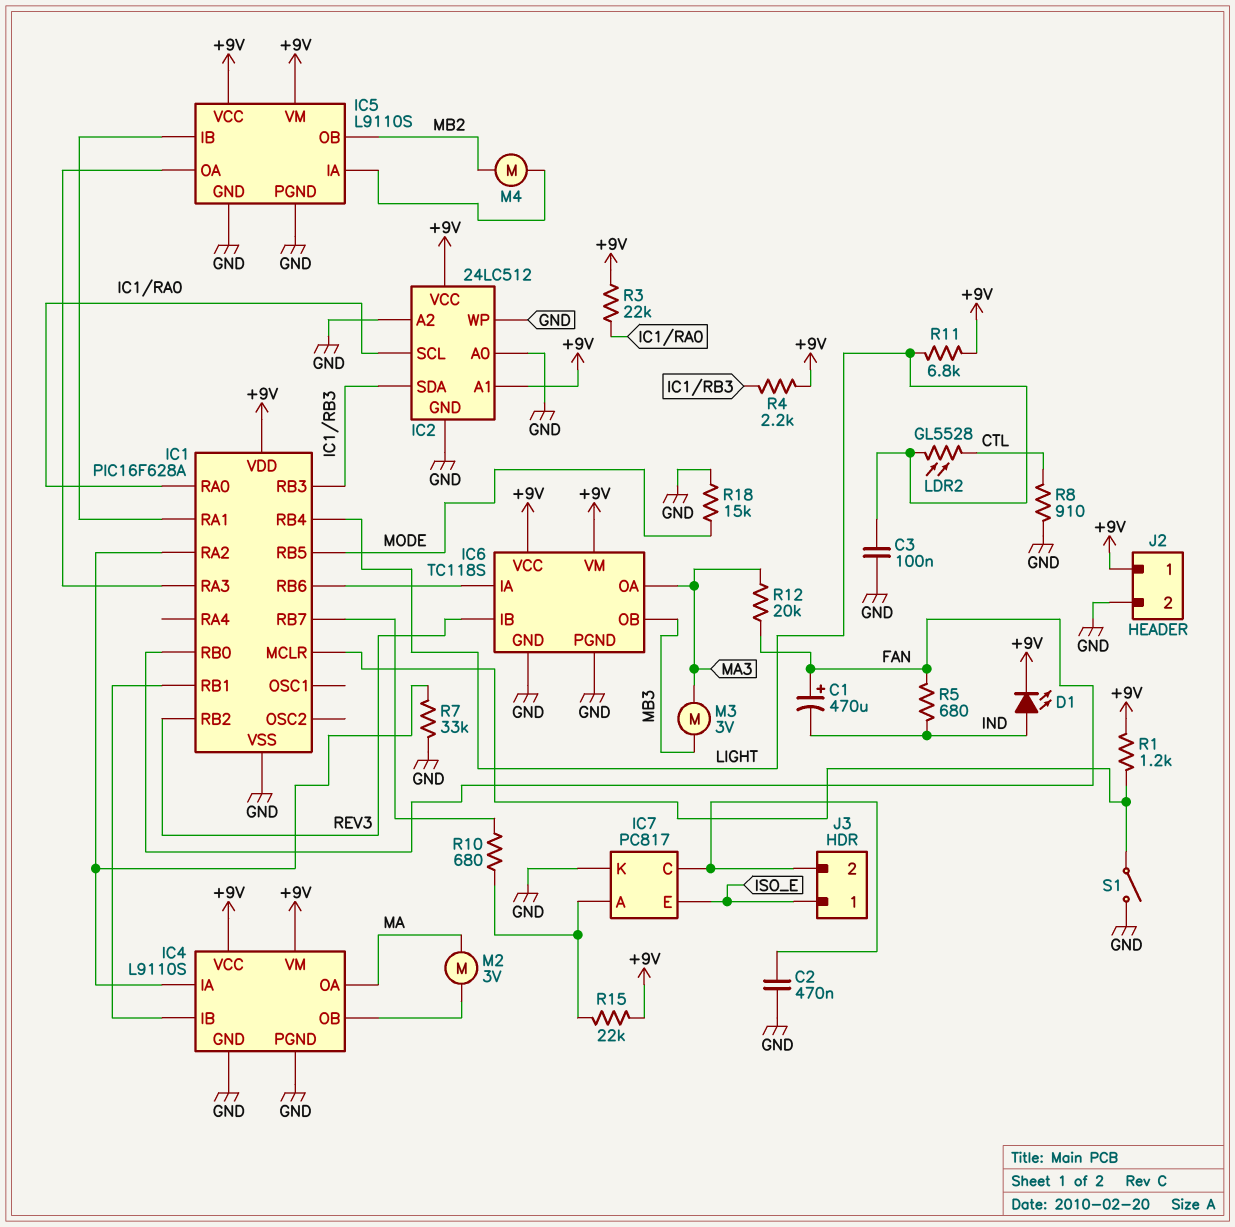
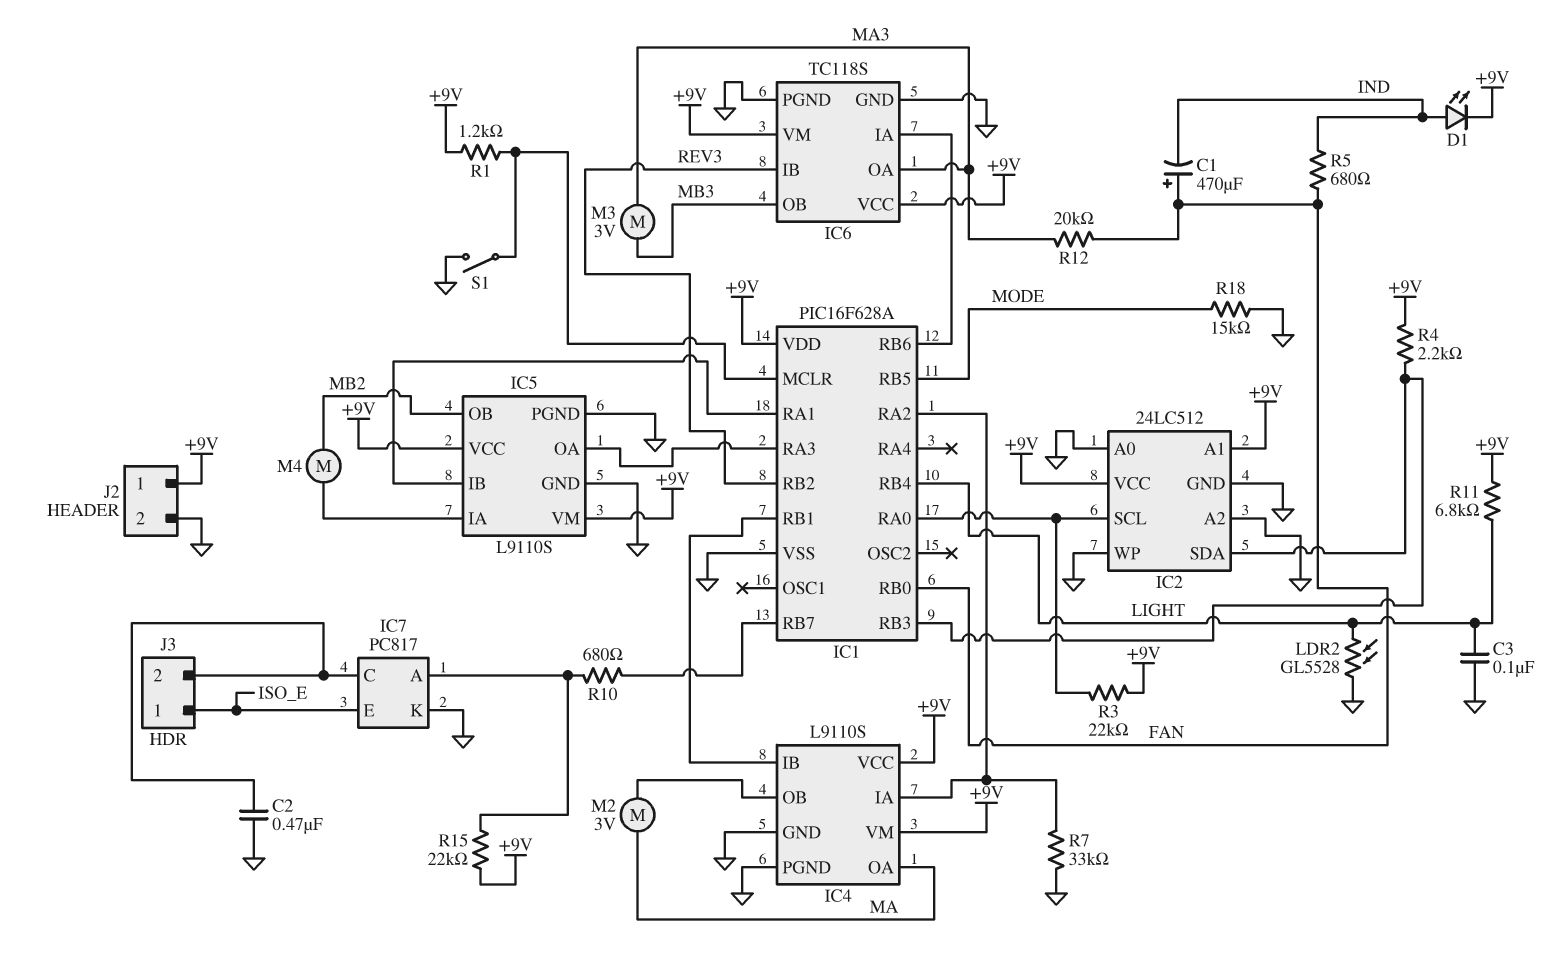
LDR2: GL5528 (CTL, LIGHT) -> GL5528 (GND, LIGHT)
R8: 910 (CTL, GND) -> none

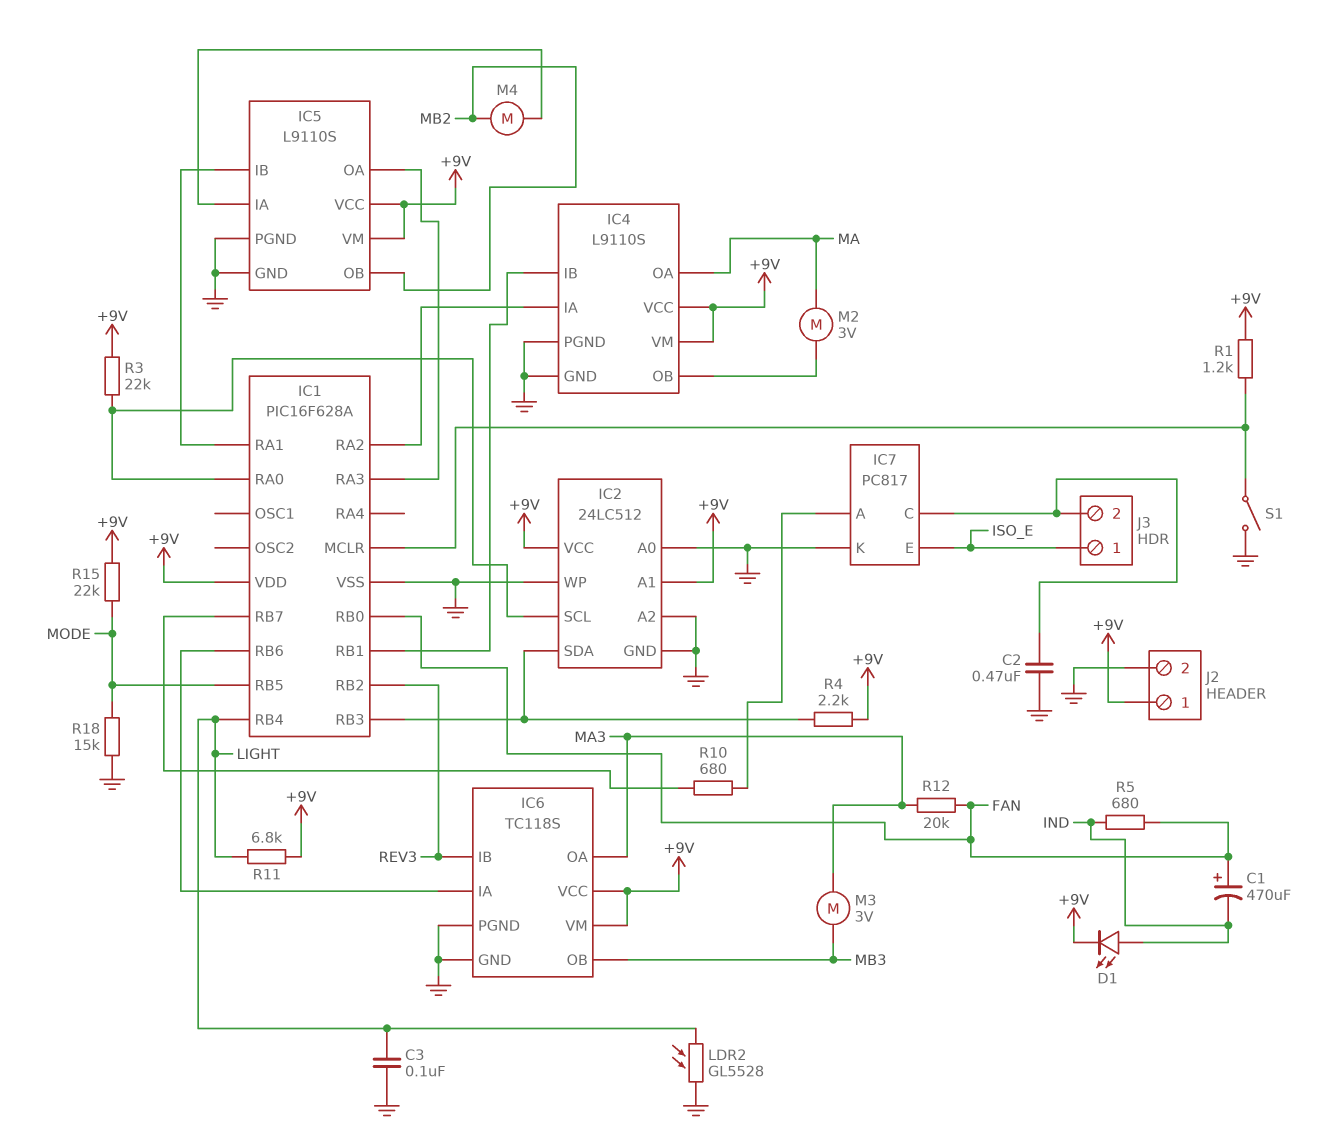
R7: 33k (GND, IC1/RA2) -> none
R15: 22k (+9V, IC7/A) -> 22k (+9V, MODE)

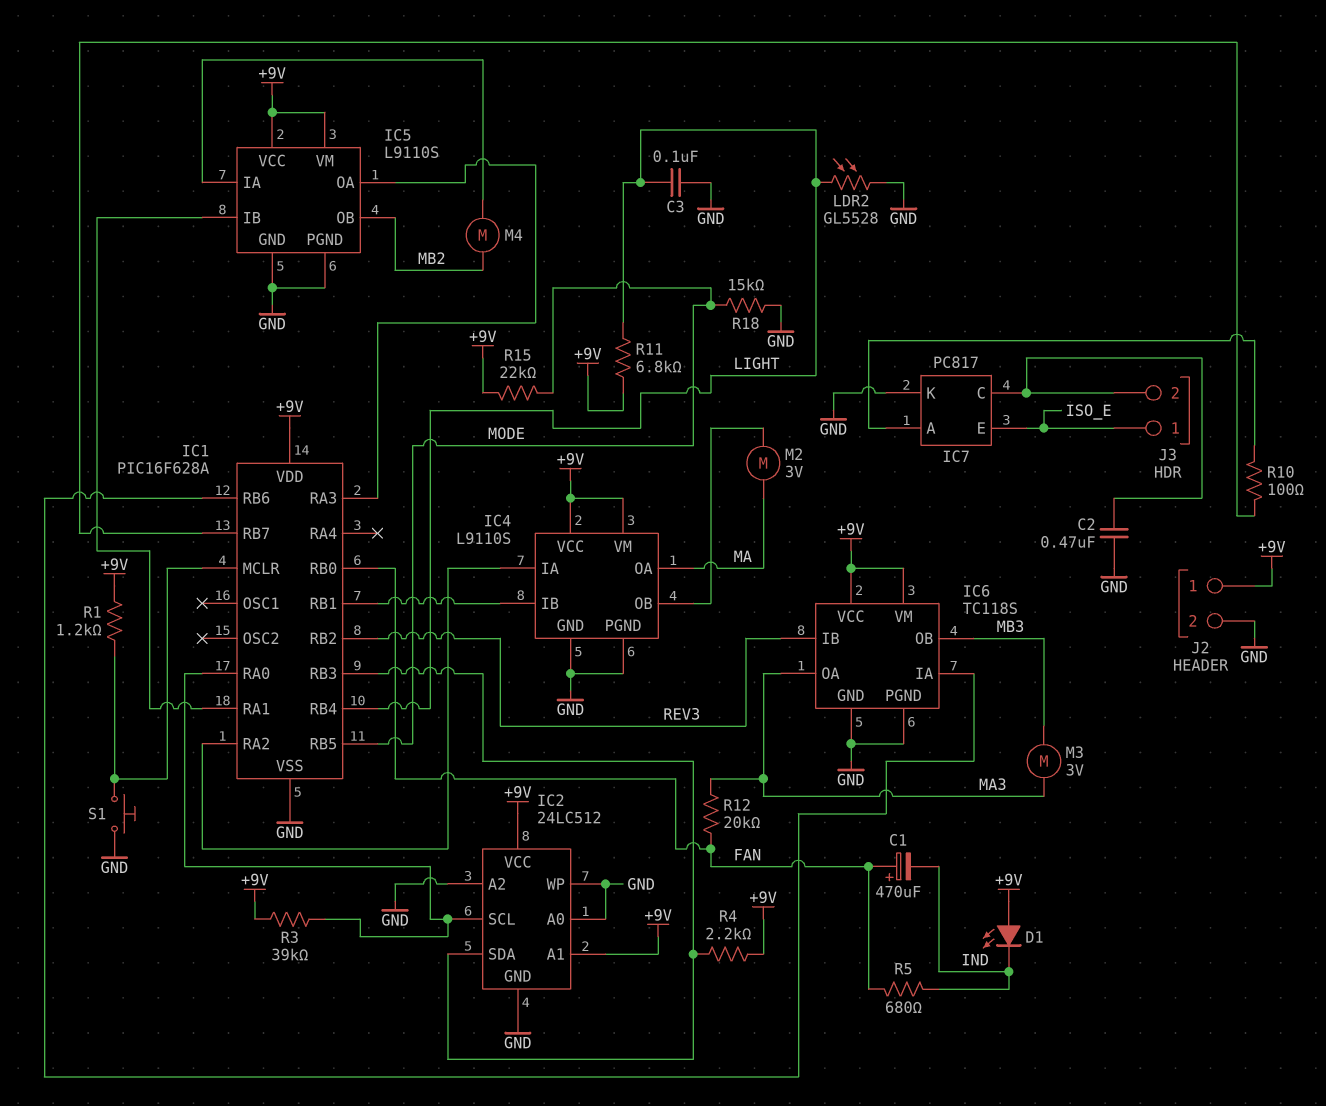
D1: LED (A IND, K +9V) -> LED (A +9V, K IND)
R3: 22k (+9V, IC1/RA0) -> 39k (+9V, IC1/RA0)
R10: 680 (IC1/RB7, IC7/A) -> 100 (IC1/RB7, IC7/A)
S1: switch (GND, IC1/MCLR) -> button (GND, IC1/MCLR)

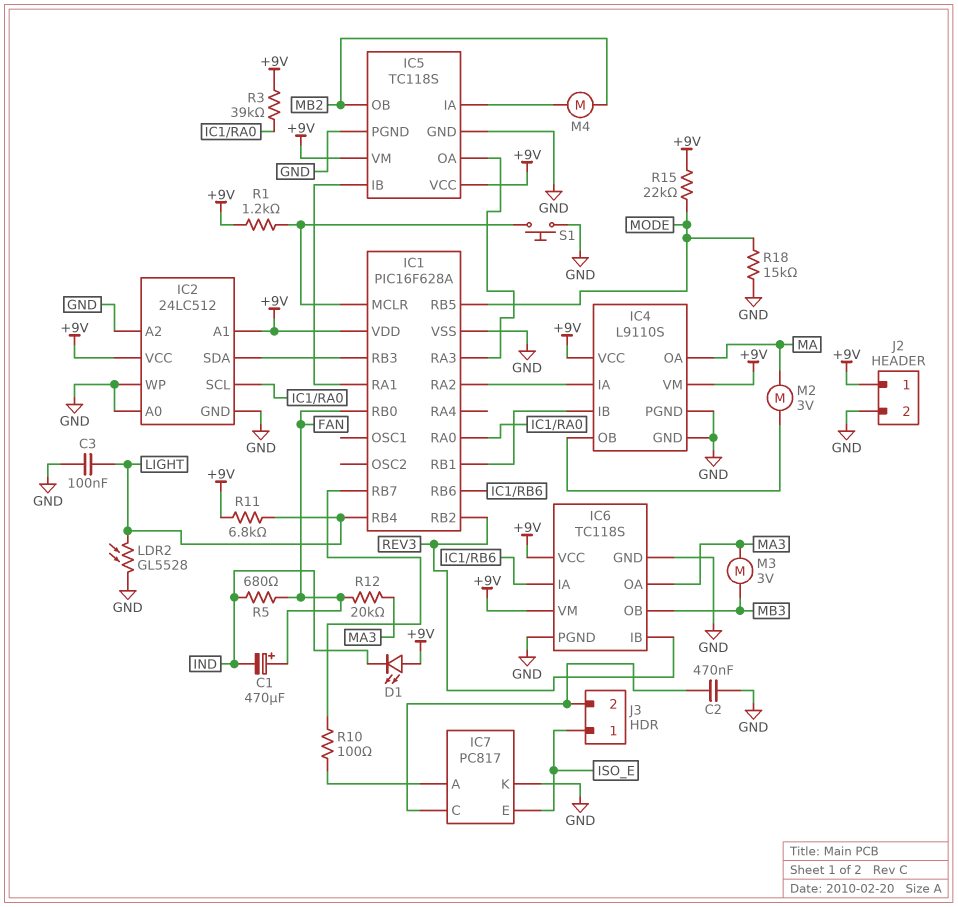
IC5: L9110S -> TC118S
R4: 2.2k (+9V, IC1/RB3) -> none

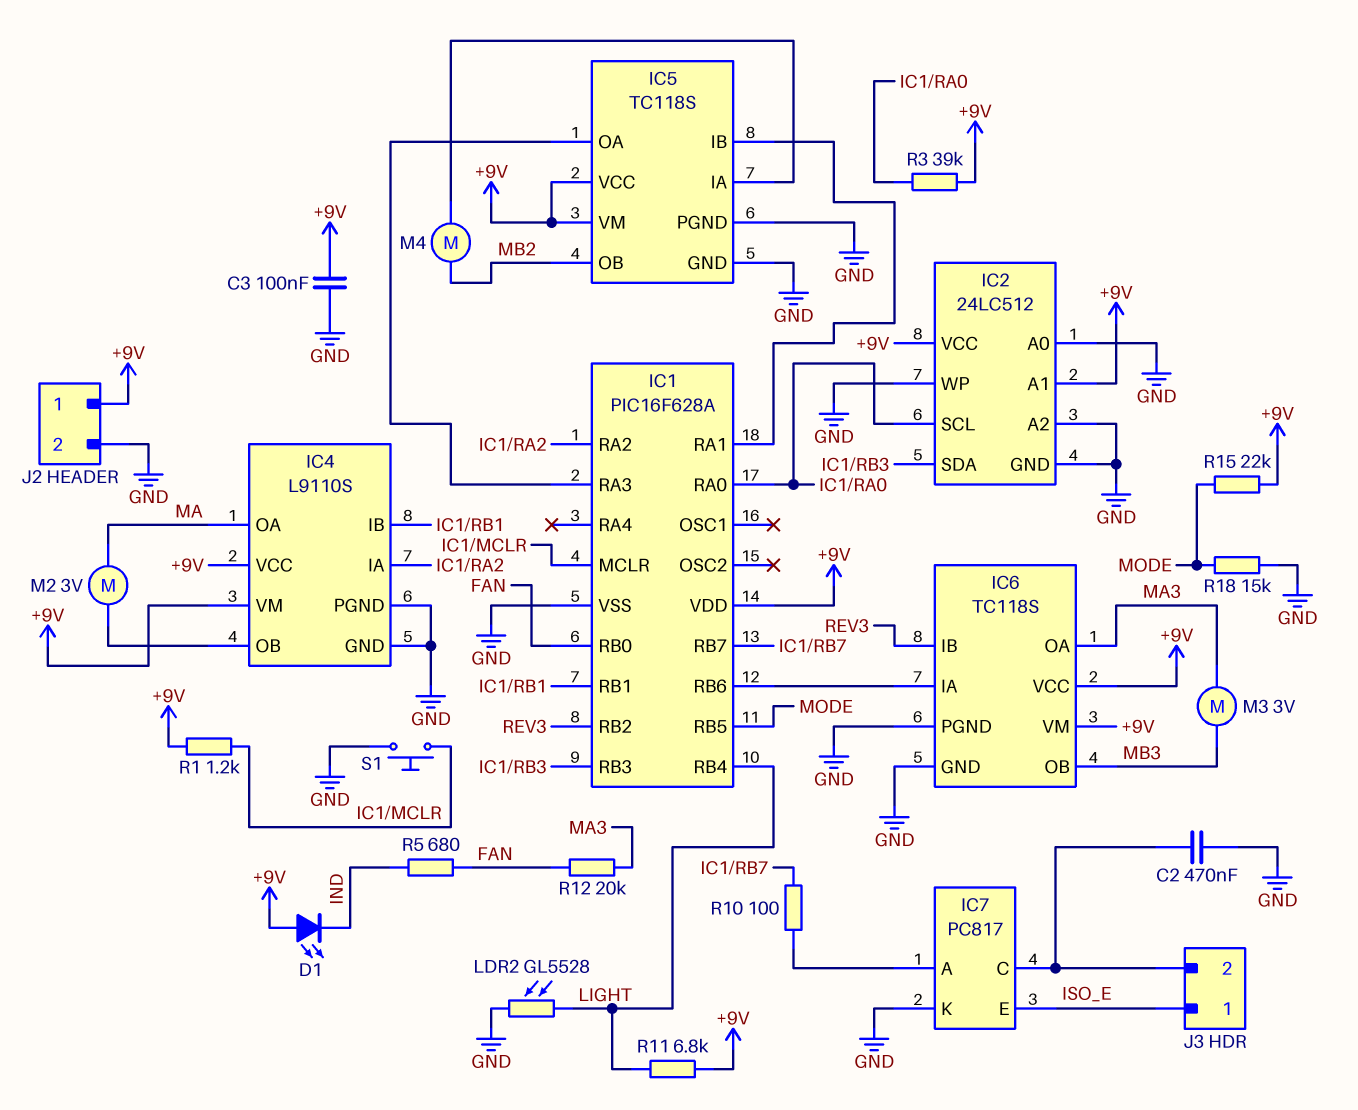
C1: 470uF (plus FAN, minus IND) -> none
C3: 100nF (GND, LIGHT) -> 100nF (+9V, GND)

